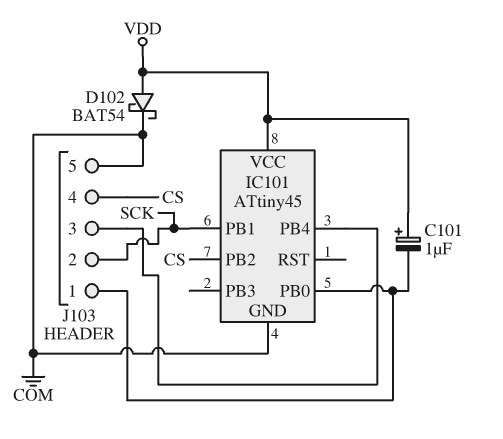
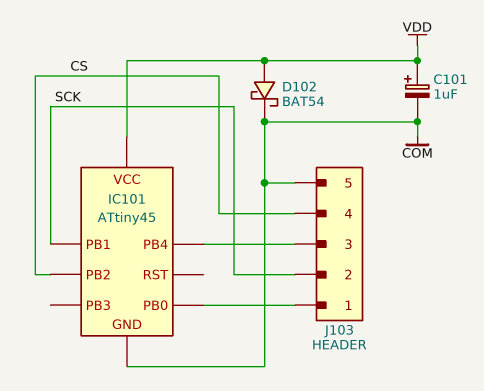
C101: 1uF (plus VDD, minus IC101/PB0) -> 1uF (plus VDD, minus COM)

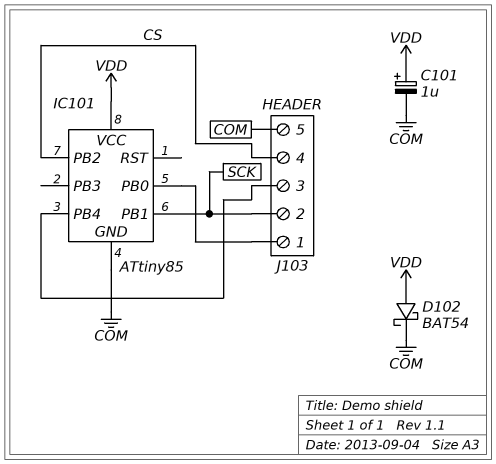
IC101: ATtiny45 -> ATtiny85

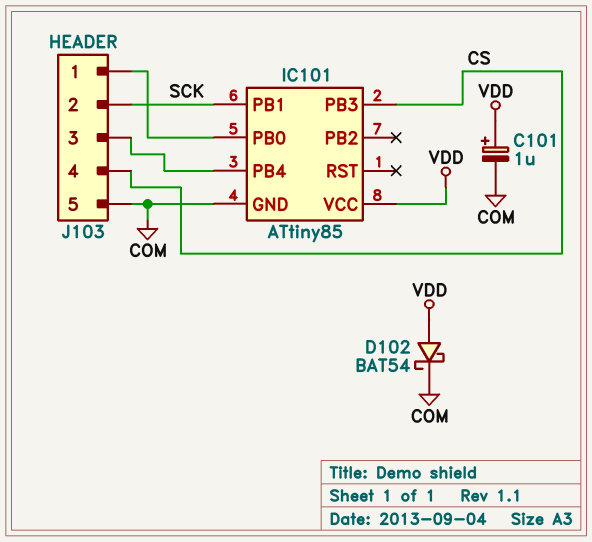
IC101 pin PB2: CS -> none
IC101 pin PB3: none -> CS

